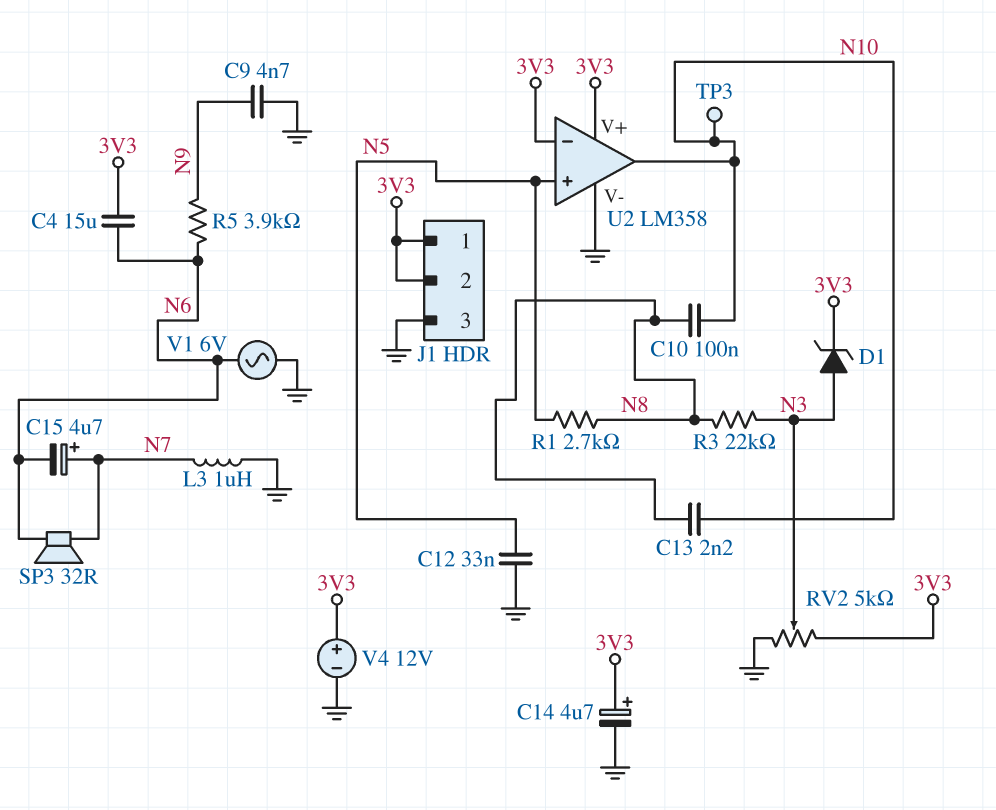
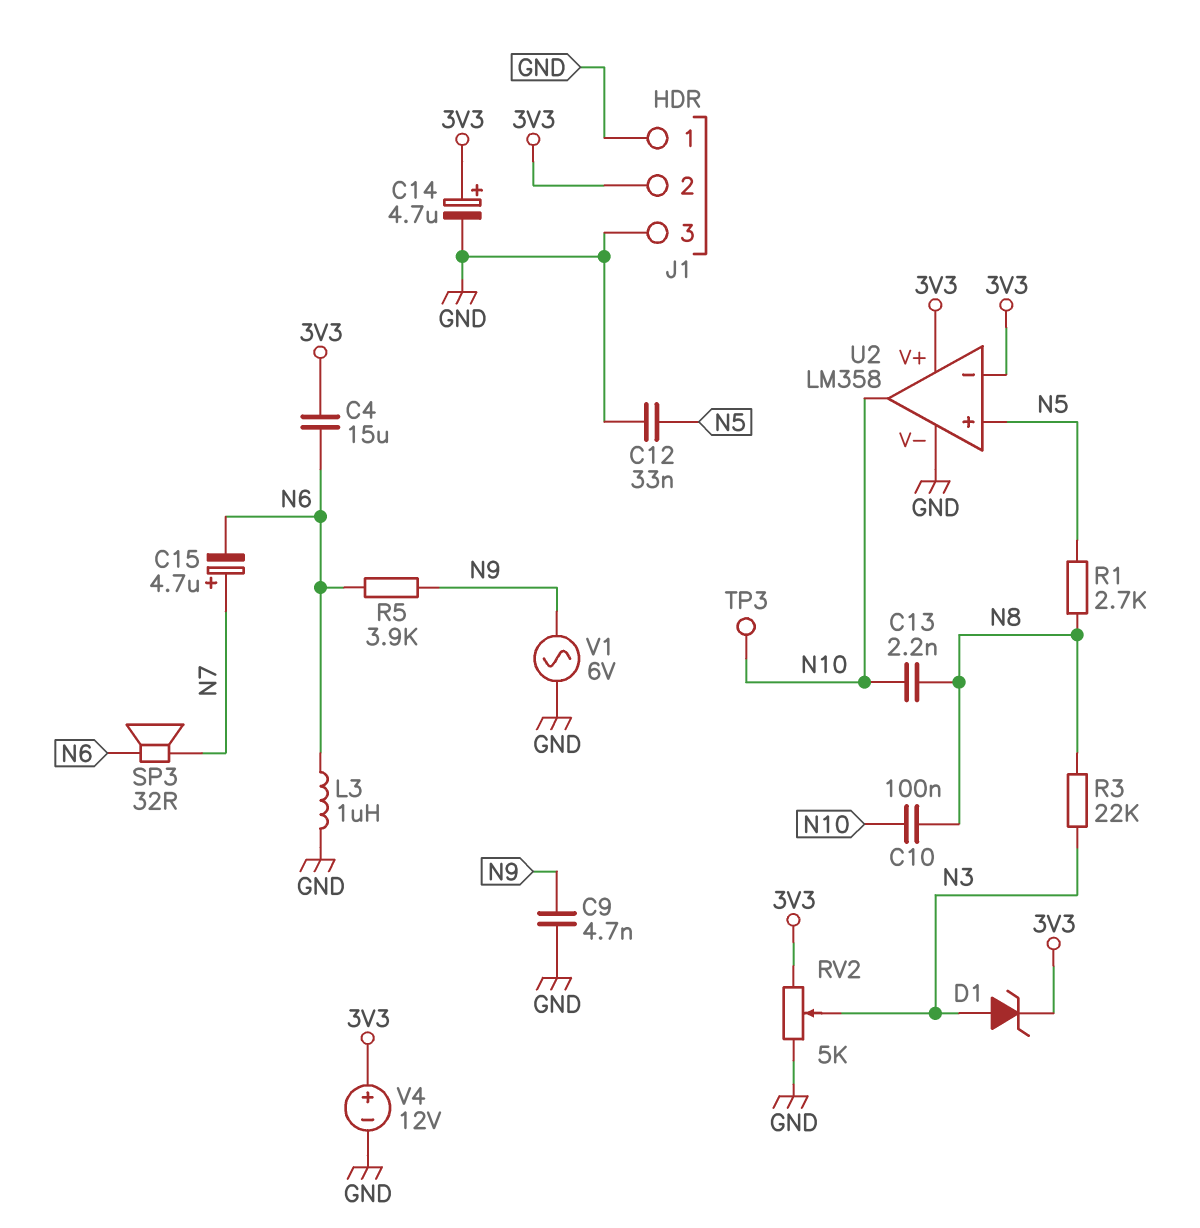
J1 pin 1: 3V3 -> GND
L3: 1uH (GND, N7) -> 1uH (GND, N6)
V1: AC 6V (GND, N6) -> AC 6V (GND, N9)

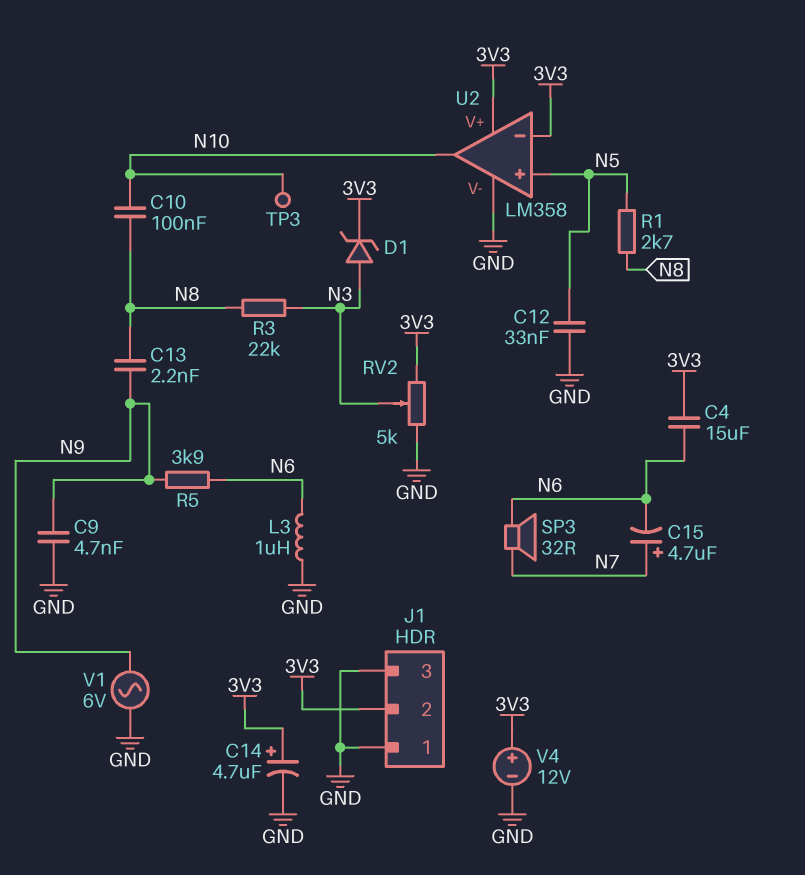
C13: 2.2nF (N8, N10) -> 2.2nF (N8, N9)

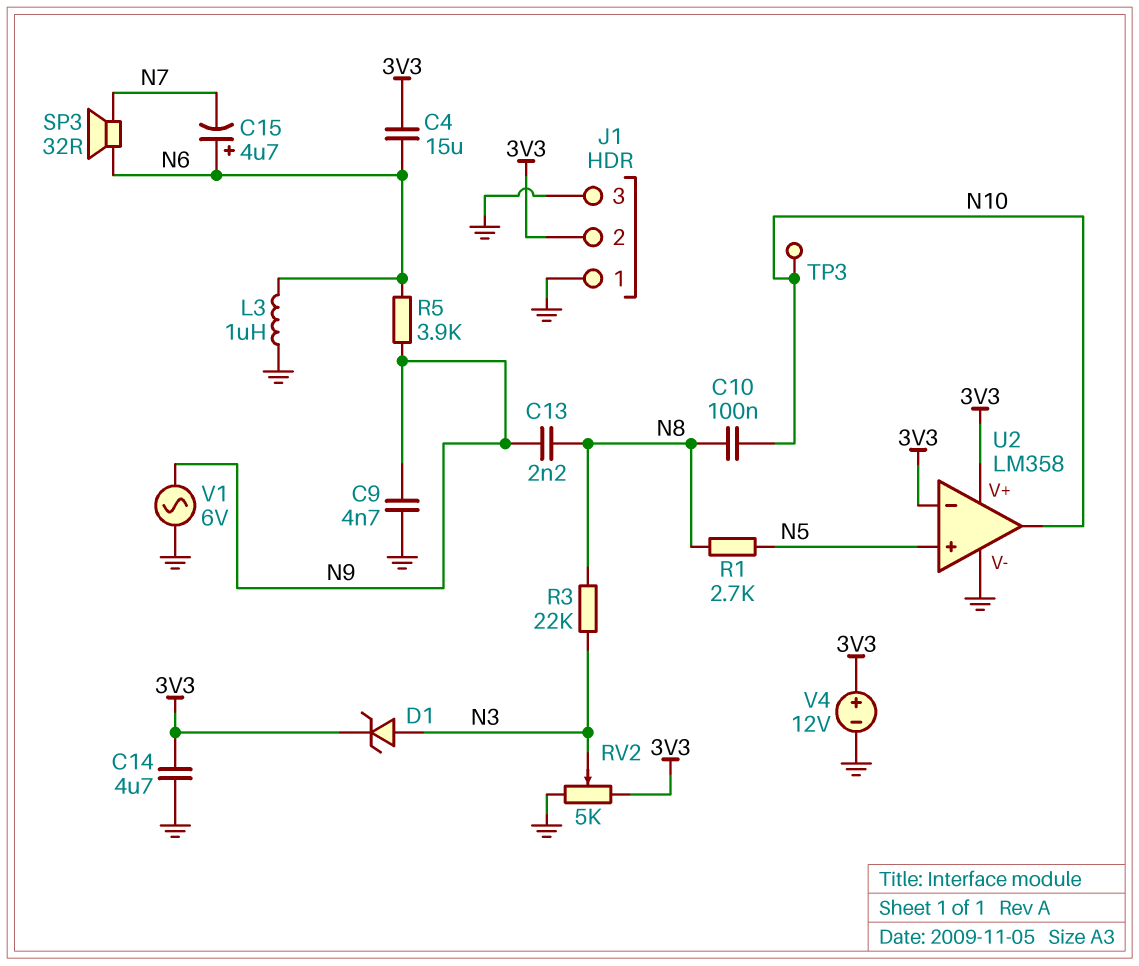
C12: 33nF (GND, N5) -> none
C14: 4.7uF (plus 3V3, minus GND) -> 4.7uF (3V3, GND)
C15: 4.7uF (plus N7, minus N6) -> 4.7uF (plus N6, minus N7)

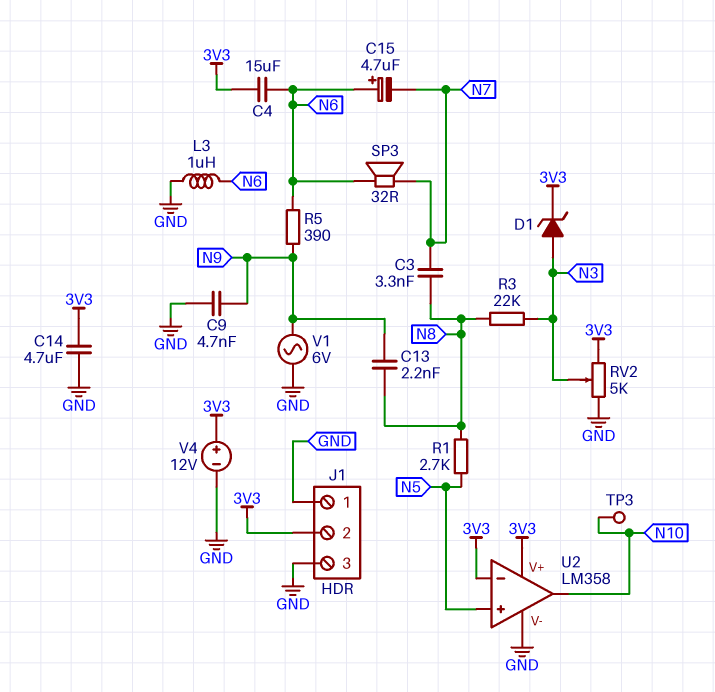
C3: none -> 3.3nF (N7, N8)
C10: 100nF (N8, N10) -> none
R5: 3.9k (N6, N9) -> 390 (N6, N9)

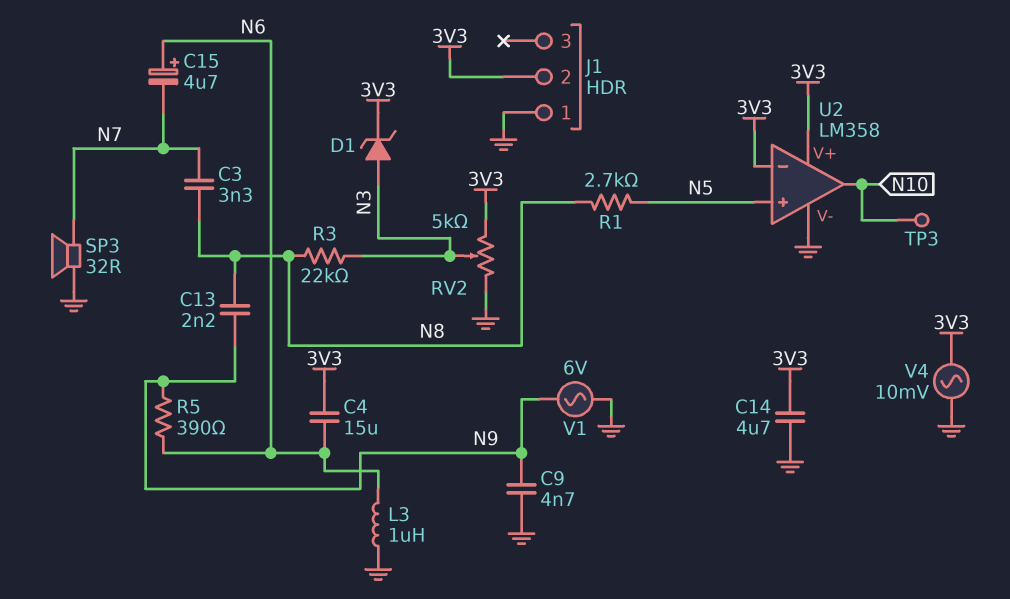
J1 pin 3: GND -> none
SP3: speaker 32R (N6, N7) -> speaker 32R (GND, N7)
V4: 12V (plus 3V3, minus GND) -> AC 10mV (3V3, GND)

